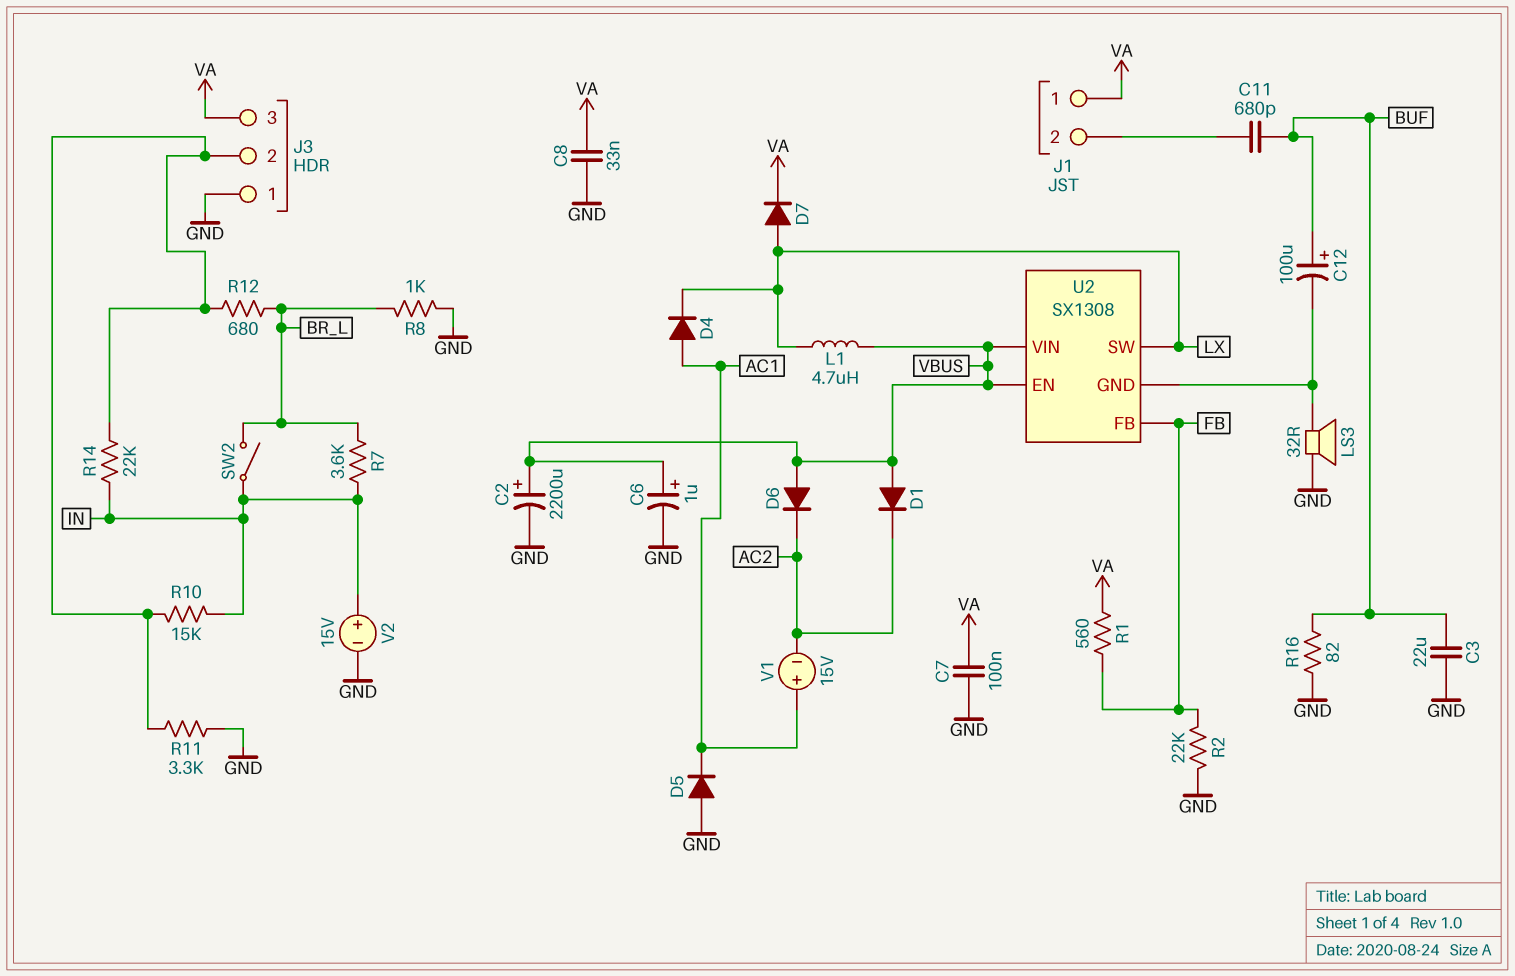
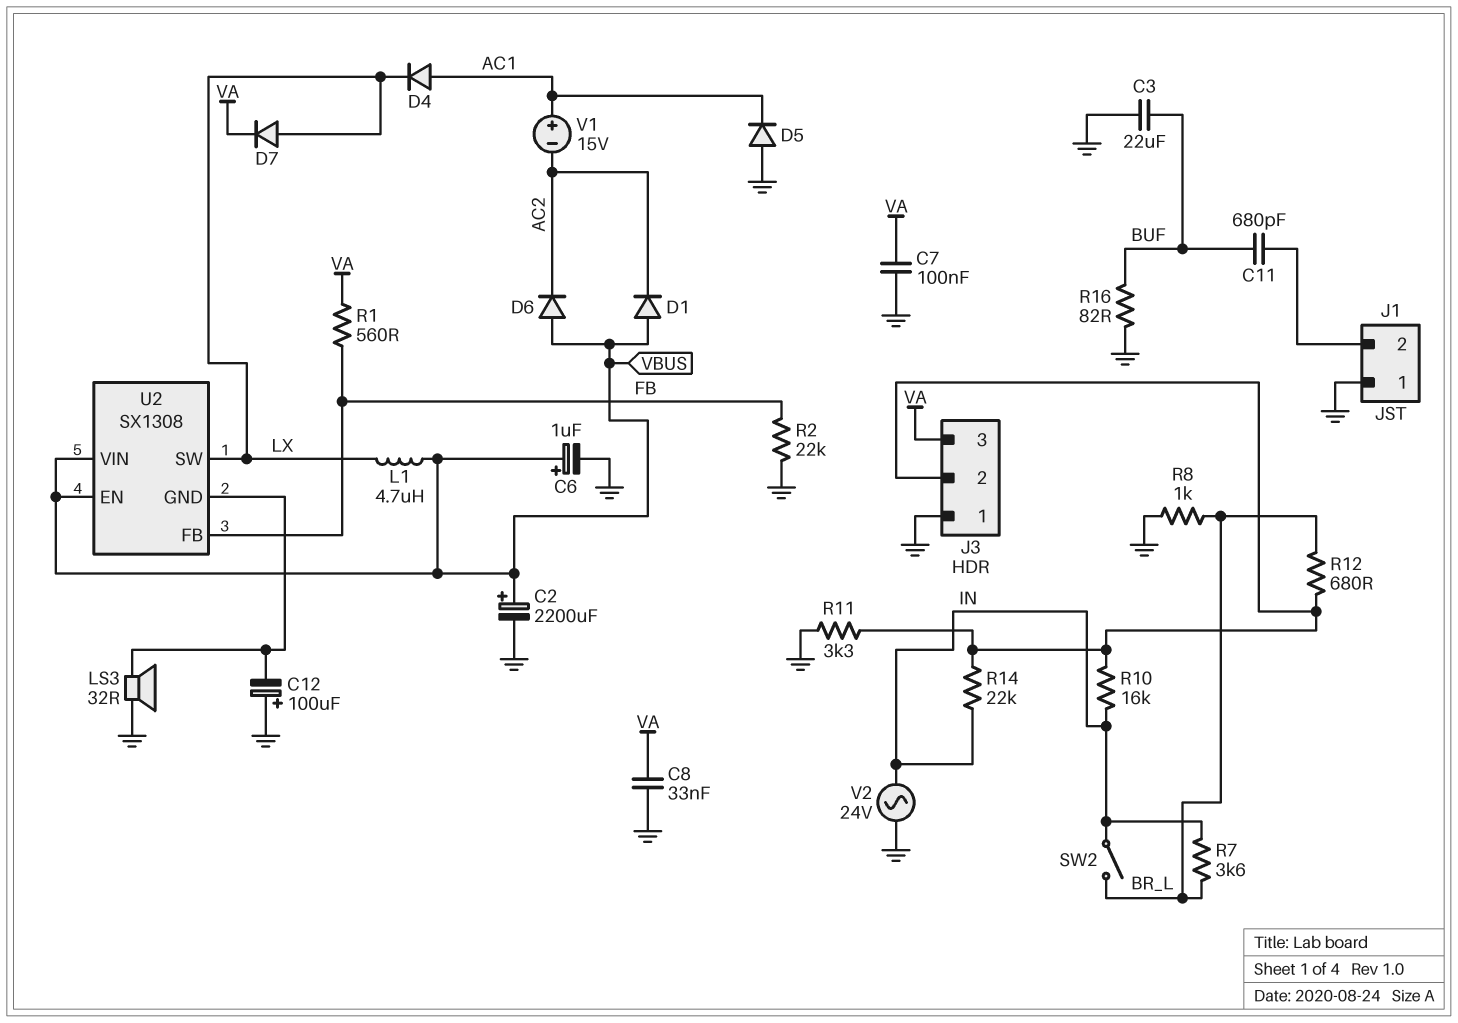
C12: 100uF (plus BUF, minus U2/GND) -> 100uF (plus GND, minus U2/GND)
J1 pin 1: VA -> GND
R10: 15k (IN, J3/2) -> 16k (IN, J3/2)
V2: 15V (plus IN, minus GND) -> AC 24V (GND, IN)

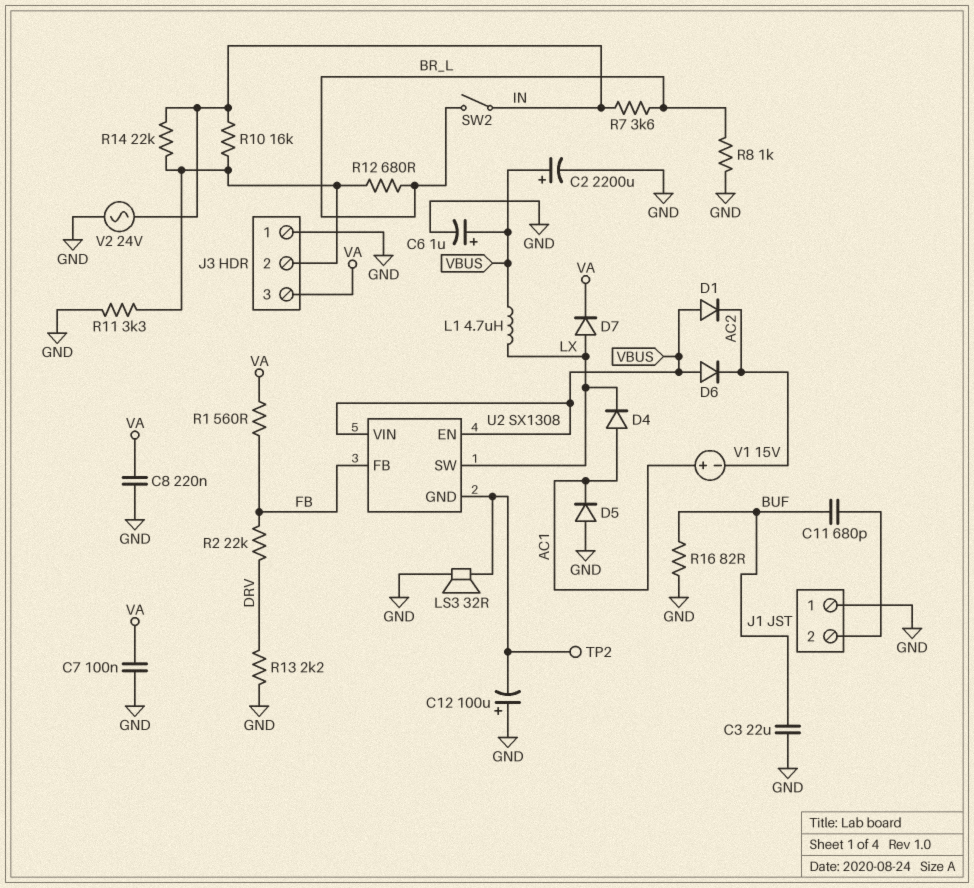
C8: 33nF (GND, VA) -> 220nF (GND, VA)
R2: 22k (FB, GND) -> 22k (DRV, FB)
R13: none -> 2.2k (DRV, GND)
TP2: none -> test point (U2/GND)

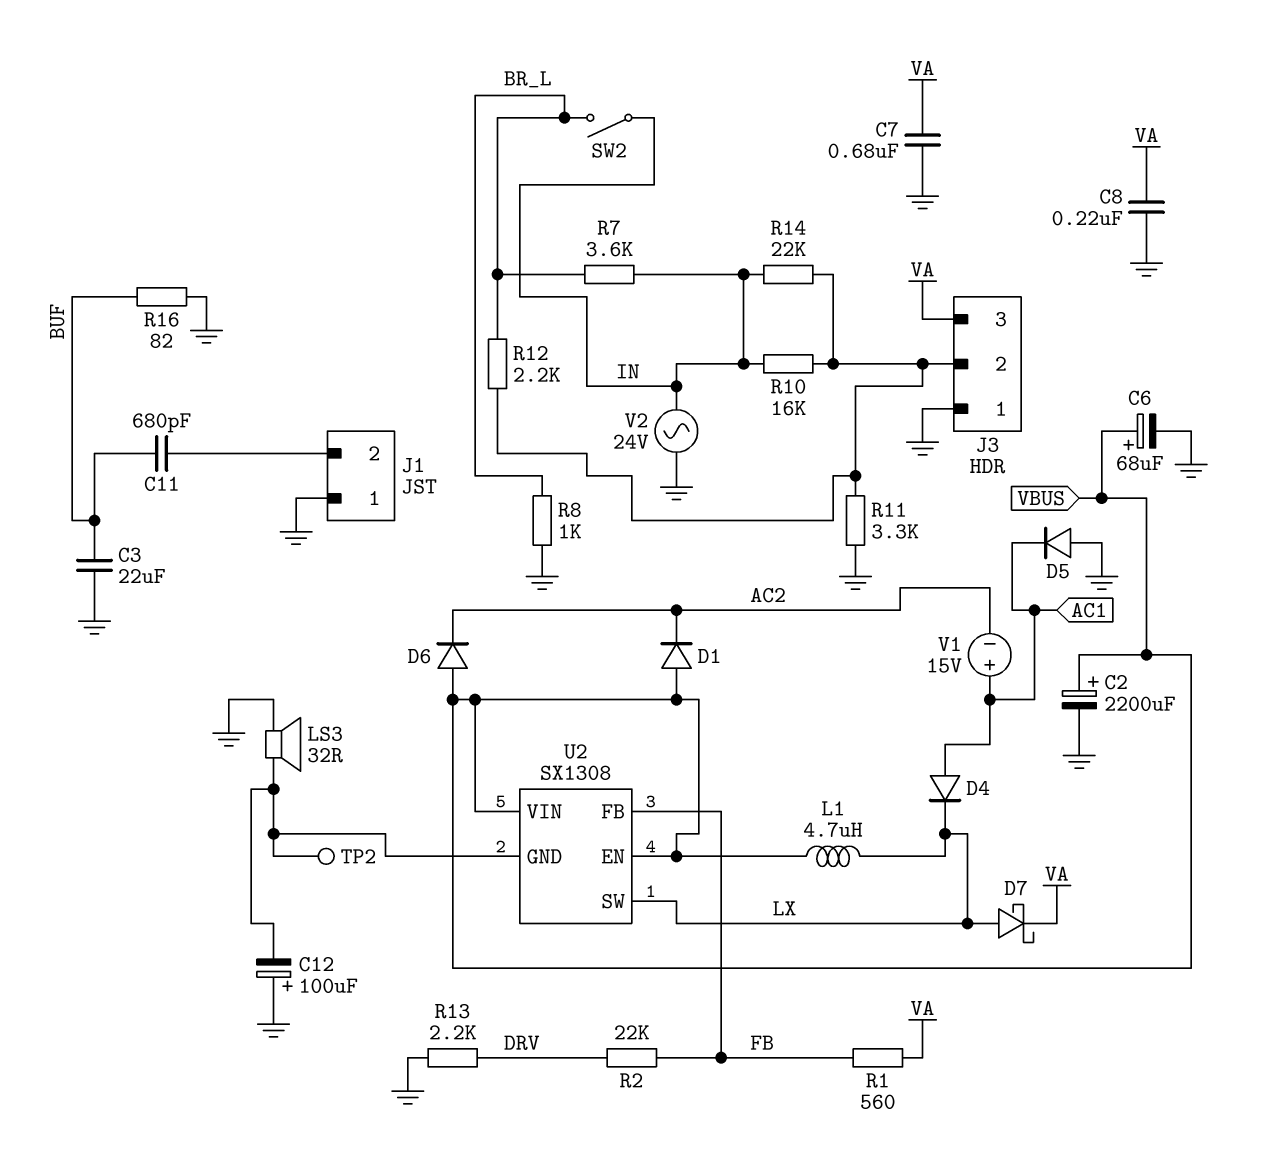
C6: 1uF (plus VBUS, minus GND) -> 68uF (plus VBUS, minus GND)
C7: 100nF (GND, VA) -> 680nF (GND, VA)
D7: diode (A LX, K VA) -> schottky (A LX, K VA)
R12: 680 (BR_L, J3/2) -> 2.2k (BR_L, J3/2)

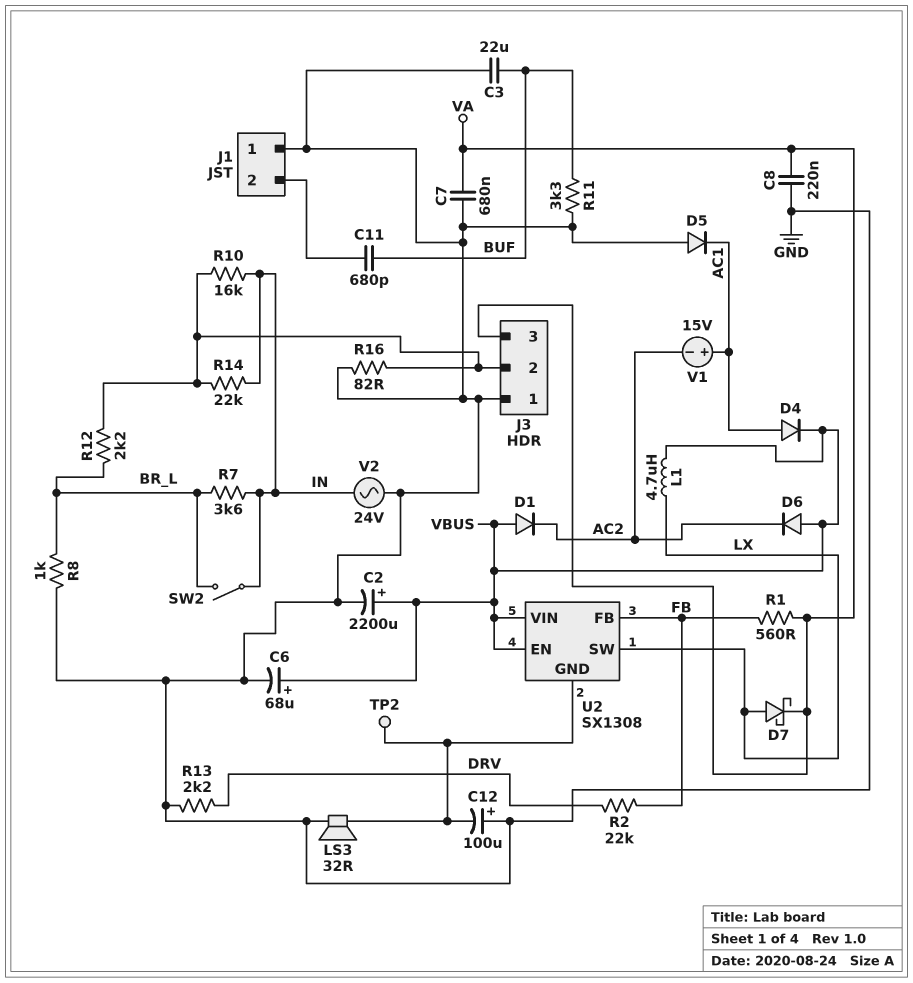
D4: diode (A AC1, K LX) -> diode (A AC1, K VBUS)
R11: 3.3k (GND, J3/2) -> 3.3k (BUF, GND)
R16: 82 (BUF, GND) -> 82 (GND, J3/2)

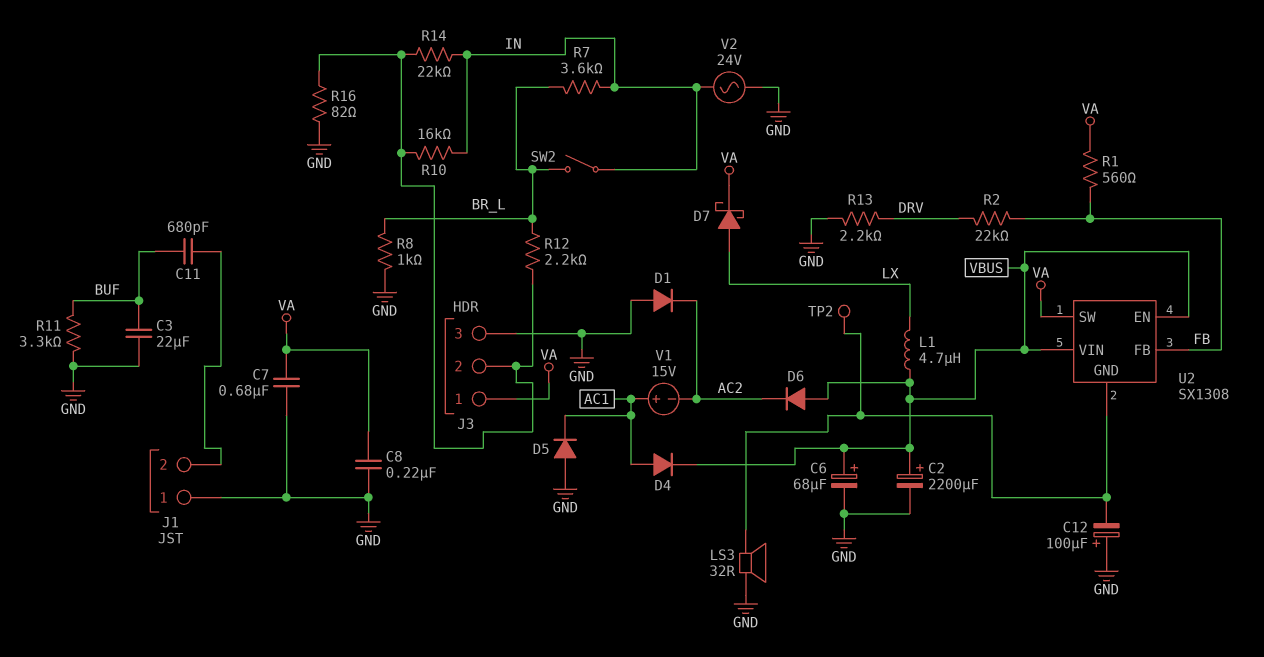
D1: diode (A VBUS, K AC2) -> diode (A GND, K AC2)
J3 pin 1: GND -> VA
J3 pin 3: VA -> GND
U2 pin SW: LX -> VA

